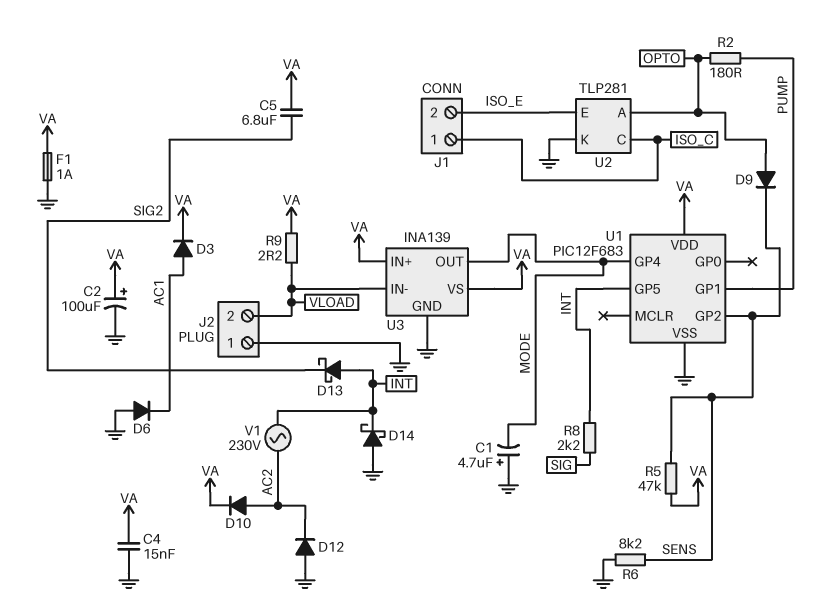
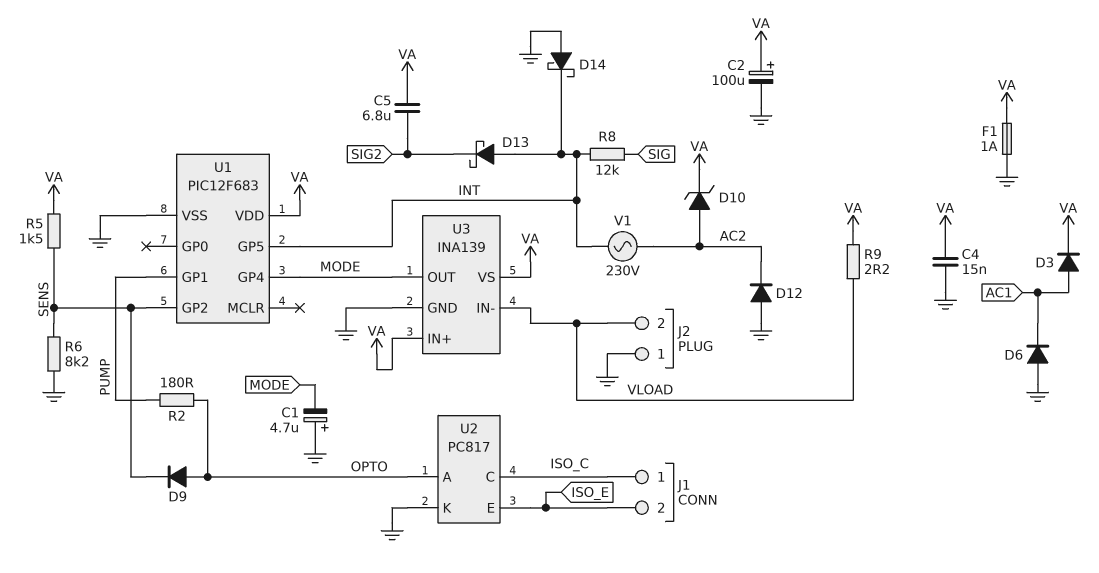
D10: diode (A AC2, K VA) -> zener (A AC2, K VA)
R5: 47k (SENS, VA) -> 1.5k (SENS, VA)
R8: 2.2k (INT, SIG) -> 12k (INT, SIG)
U2: TLP281 -> PC817

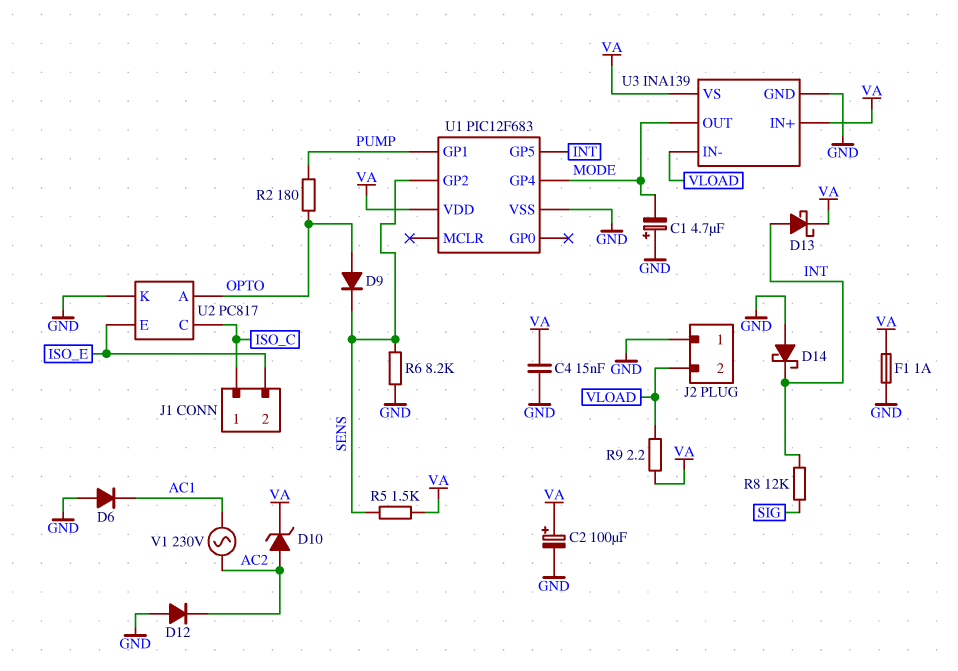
C5: 6.8uF (SIG2, VA) -> none
D3: diode (A AC1, K VA) -> none
D13: schottky (A INT, K SIG2) -> schottky (A INT, K VA)
V1: AC 230V (AC2, INT) -> AC 230V (AC1, AC2)

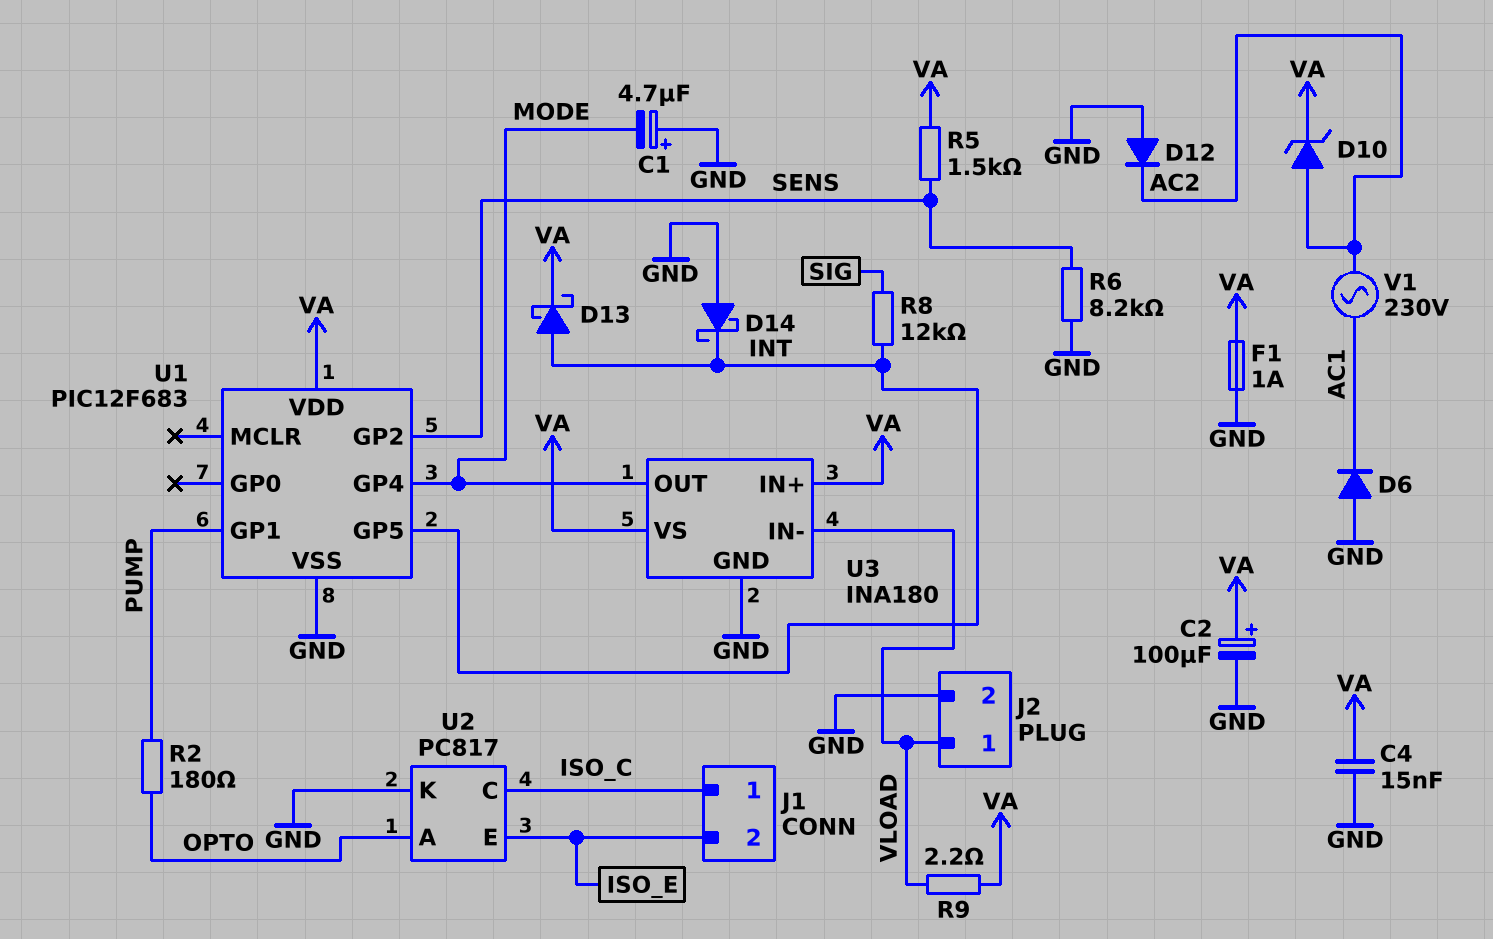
D9: diode (A OPTO, K SENS) -> none
J2 pin 1: GND -> VLOAD
J2 pin 2: VLOAD -> GND
U3: INA139 -> INA180

